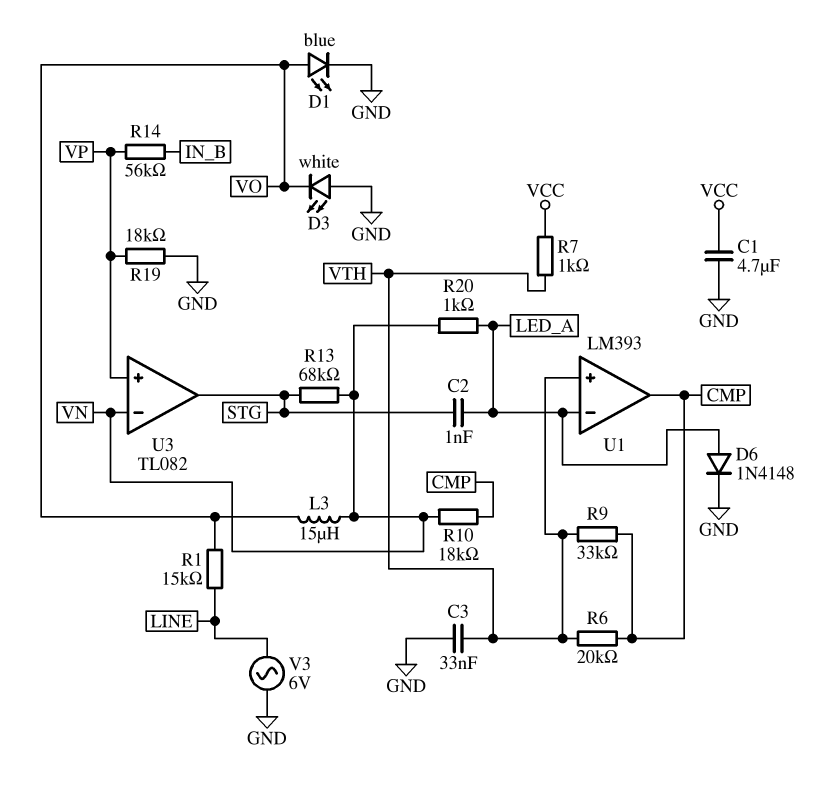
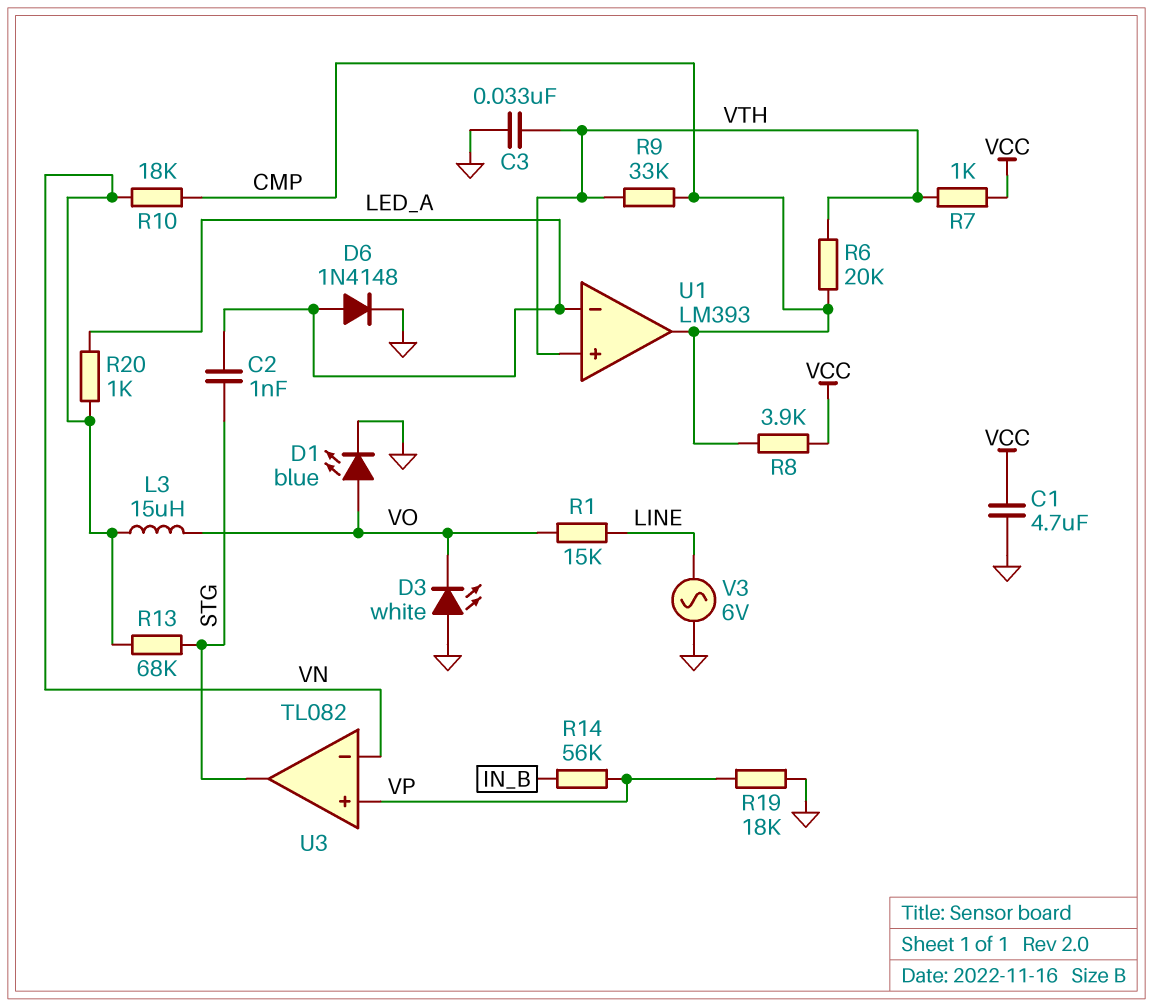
R8: none -> 3.9k (CMP, VCC)

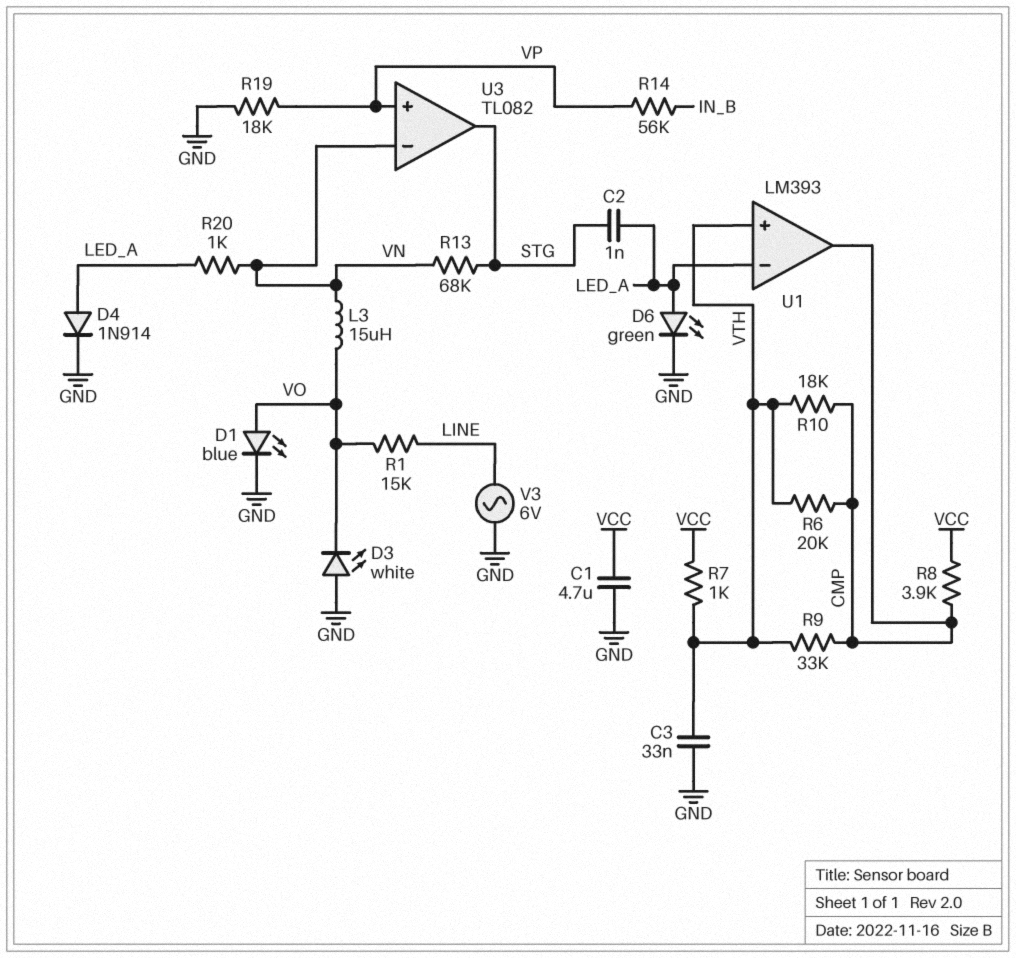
D4: none -> diode 1N914 (A LED_A, K GND)
D6: diode 1N4148 (A LED_A, K GND) -> LED green (A LED_A, K GND)
R10: 18k (CMP, VN) -> 18k (CMP, VTH)

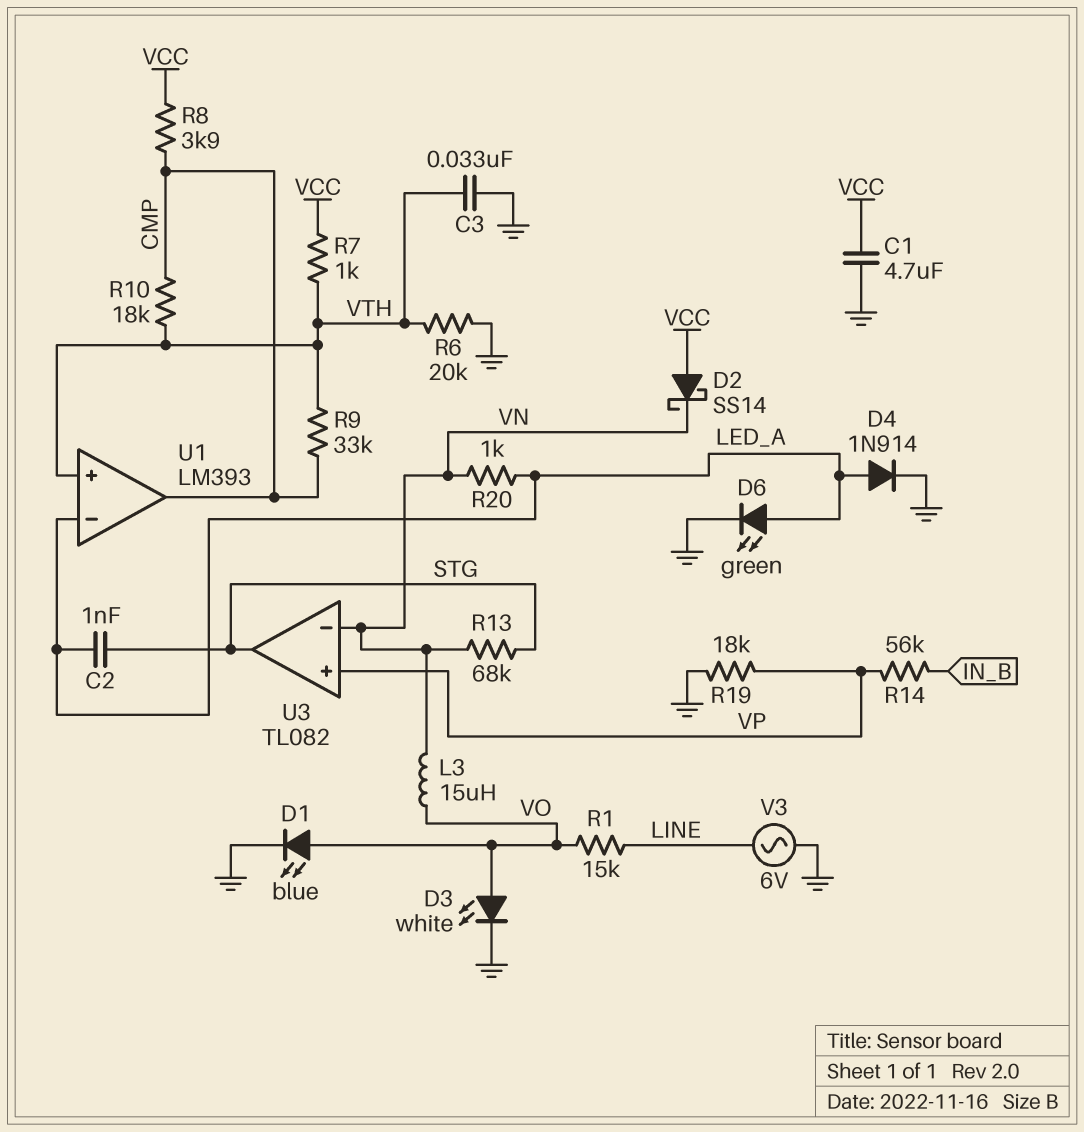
D2: none -> schottky SS14 (A VCC, K VN)
D3: LED white (A GND, K VO) -> LED white (A VO, K GND)
R6: 20k (CMP, VTH) -> 20k (GND, VTH)

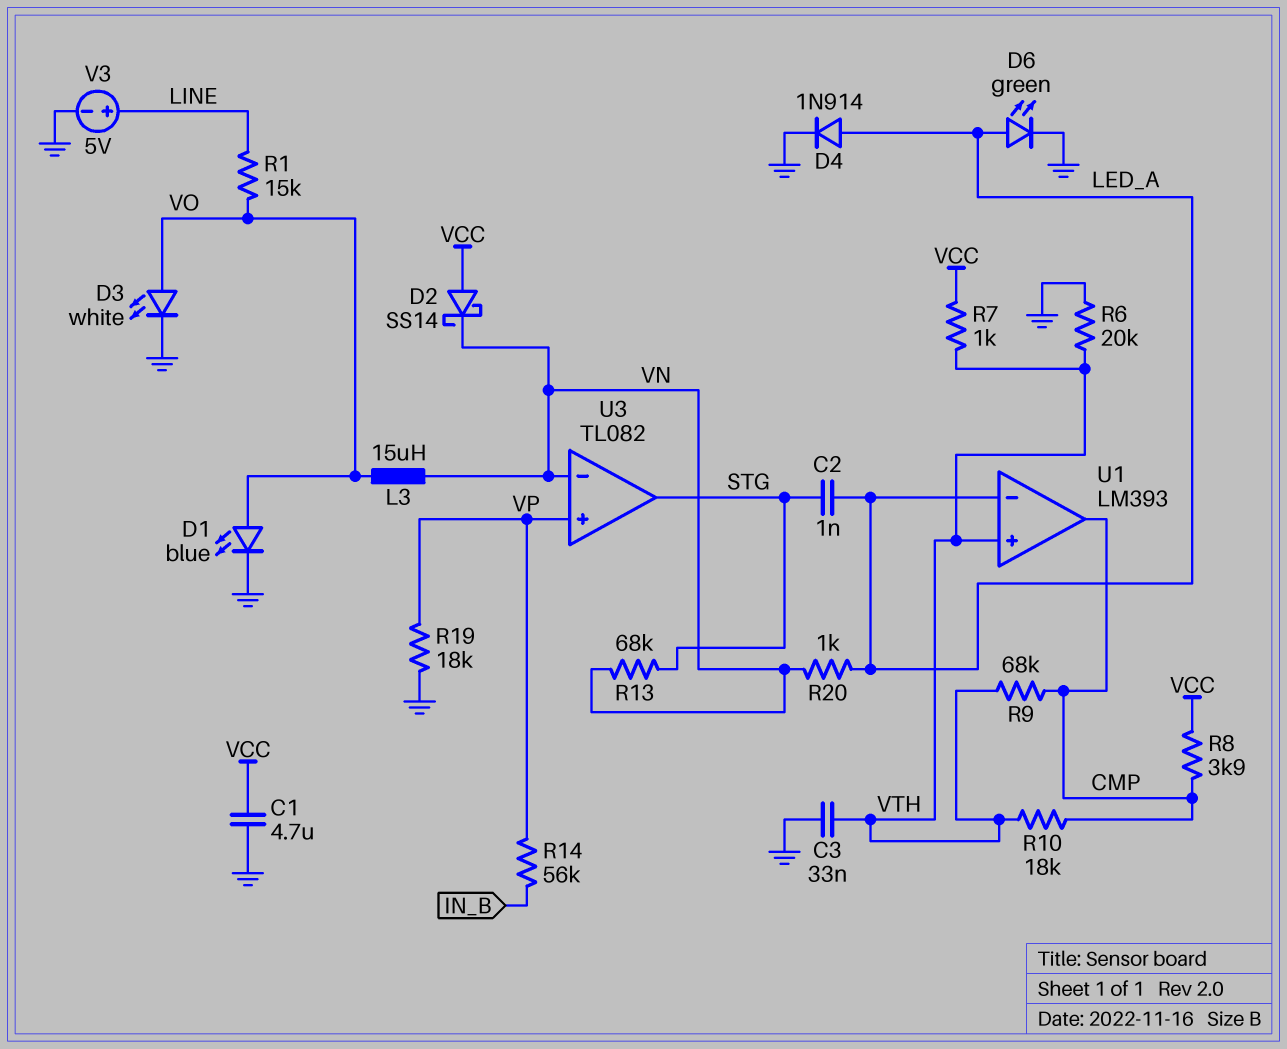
R9: 33k (CMP, VTH) -> 68k (CMP, VTH)
V3: AC 6V (GND, LINE) -> 5V (plus LINE, minus GND)

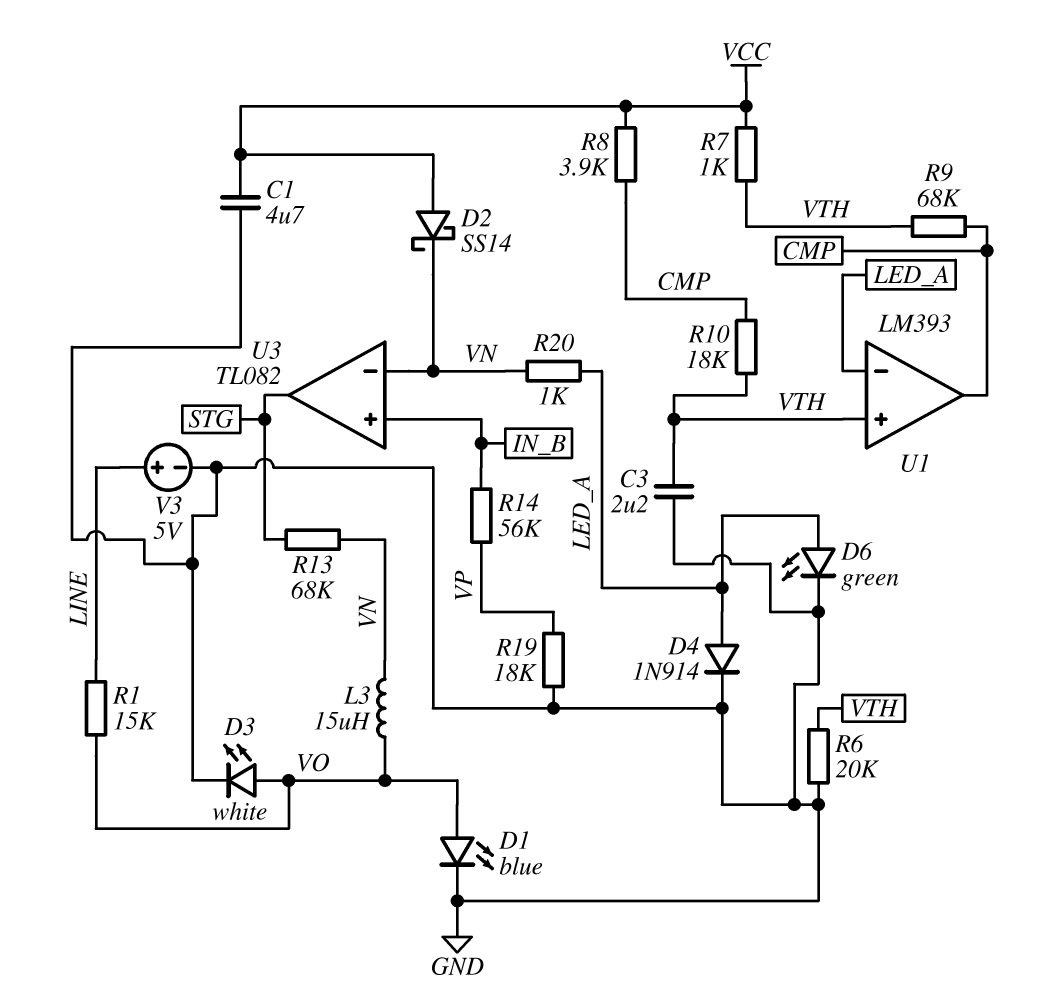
C2: 1nF (LED_A, STG) -> none
C3: 33nF (GND, VTH) -> 2.2uF (GND, VTH)
U3 pin in+: VP -> IN_B

